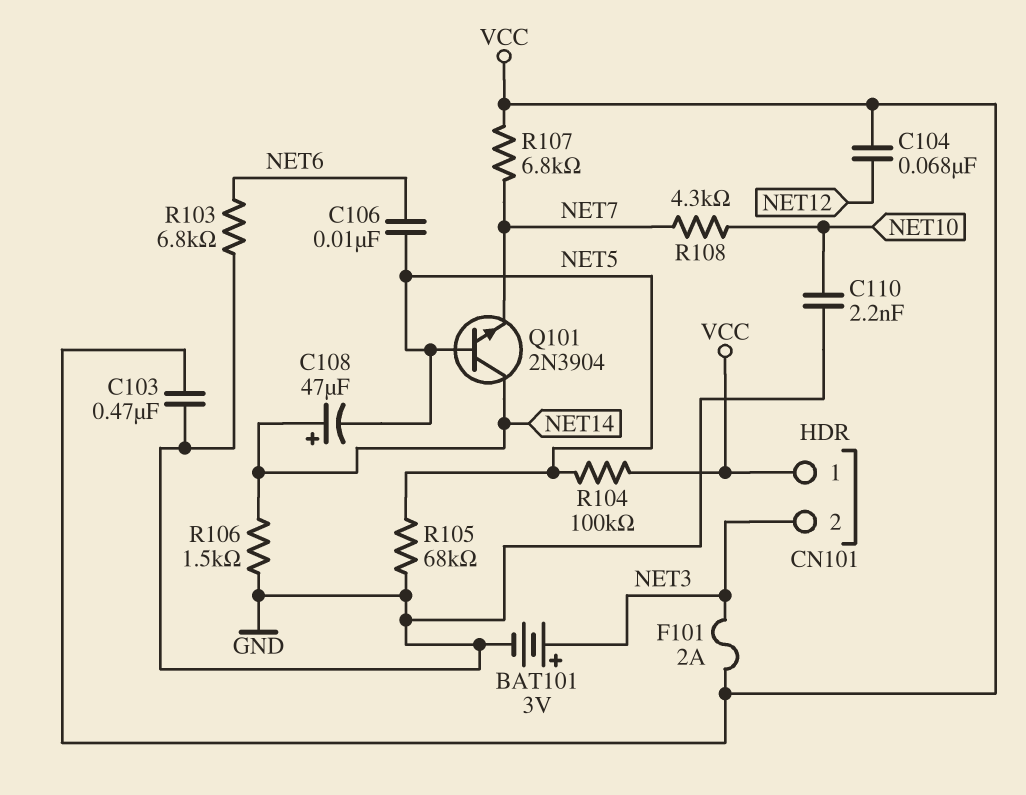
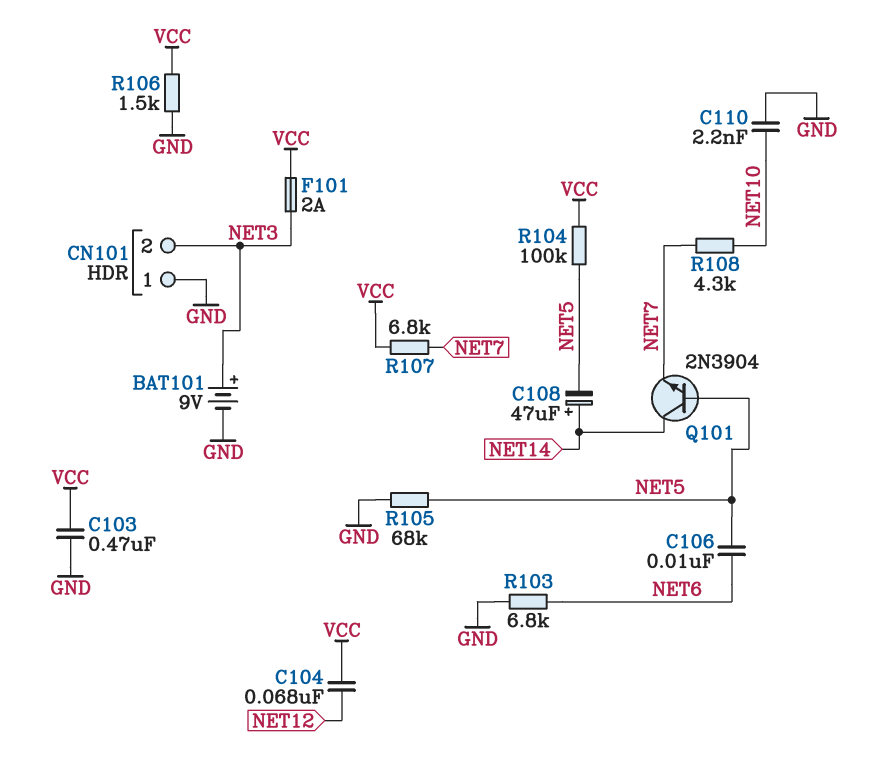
BAT101: 3V (plus NET3, minus GND) -> 9V (plus NET3, minus GND)
CN101 pin 1: VCC -> GND
R106: 1.5k (GND, NET14) -> 1.5k (GND, VCC)

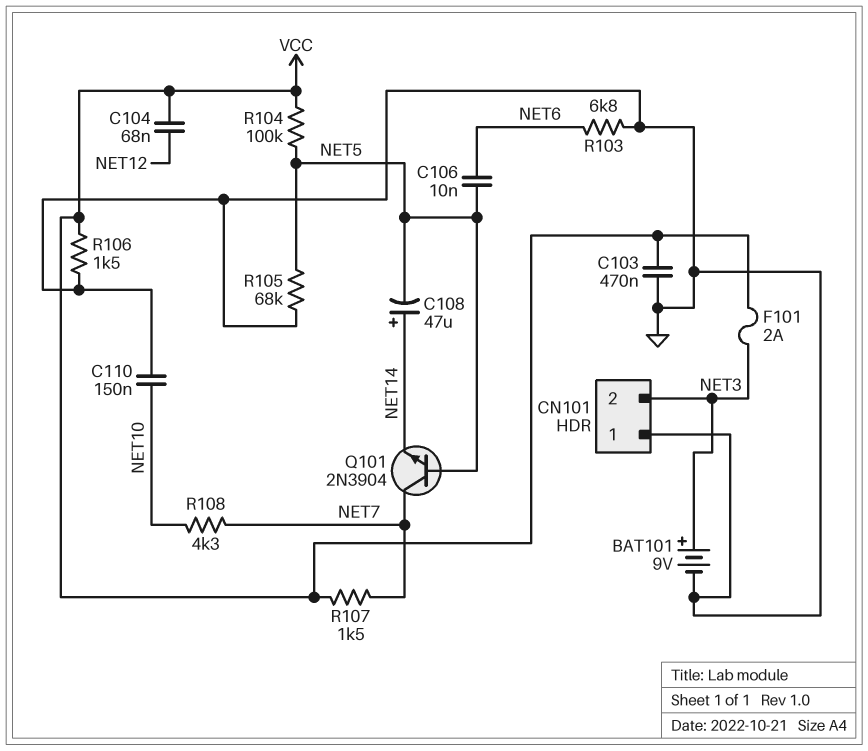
C110: 2.2nF (GND, NET10) -> 150nF (GND, NET10)
Q101: NPN 2N3904 (B NET5, C NET14, E NET7) -> NPN 2N3904 (B NET5, C NET7, E NET14)
R107: 6.8k (NET7, VCC) -> 1.5k (NET7, VCC)

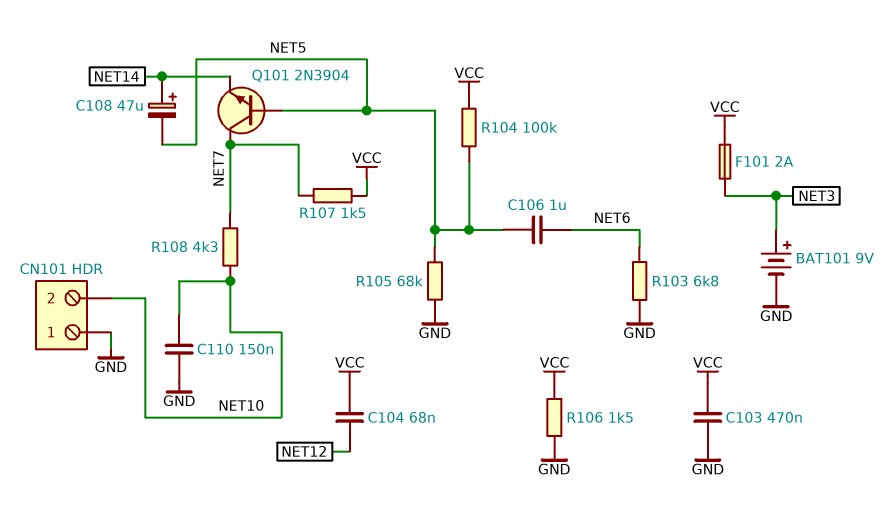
C106: 10nF (NET5, NET6) -> 1uF (NET5, NET6)
CN101 pin 2: NET3 -> NET10

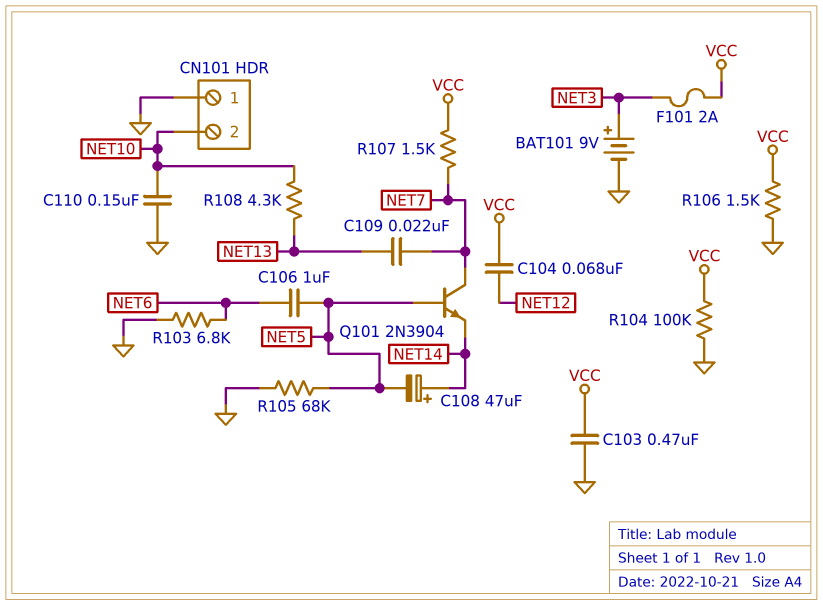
C109: none -> 22nF (NET7, NET13)
R104: 100k (NET5, VCC) -> 100k (GND, VCC)
R108: 4.3k (NET7, NET10) -> 4.3k (NET10, NET13)

